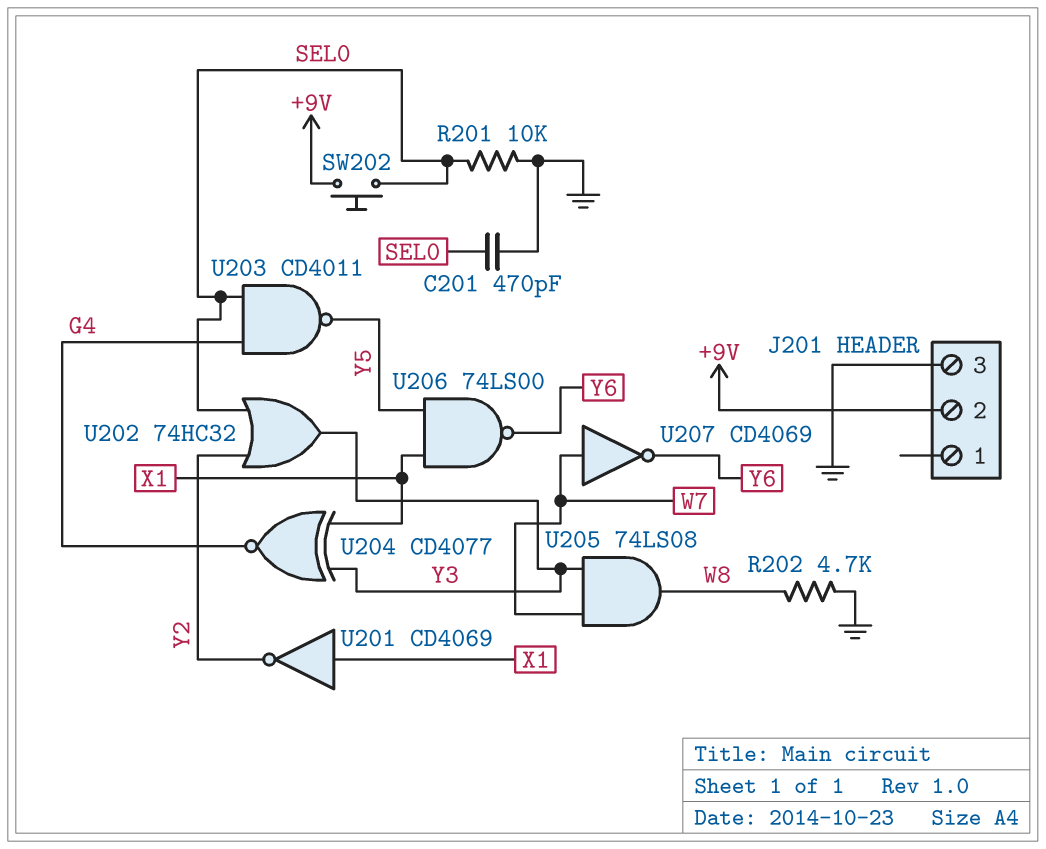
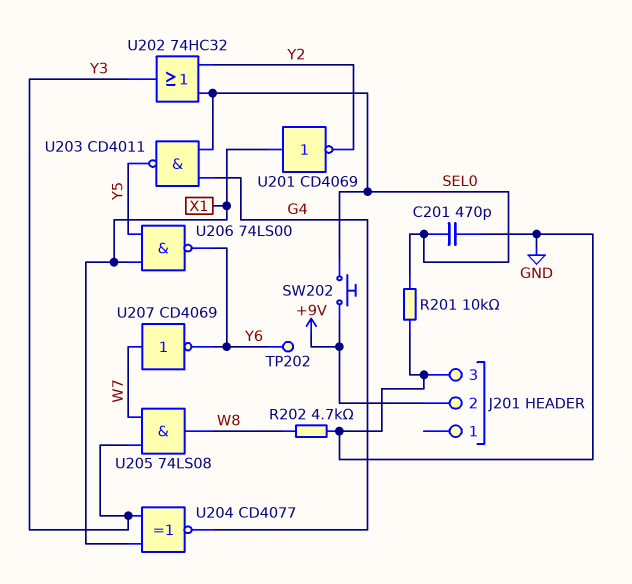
TP202: none -> test point (Y6)

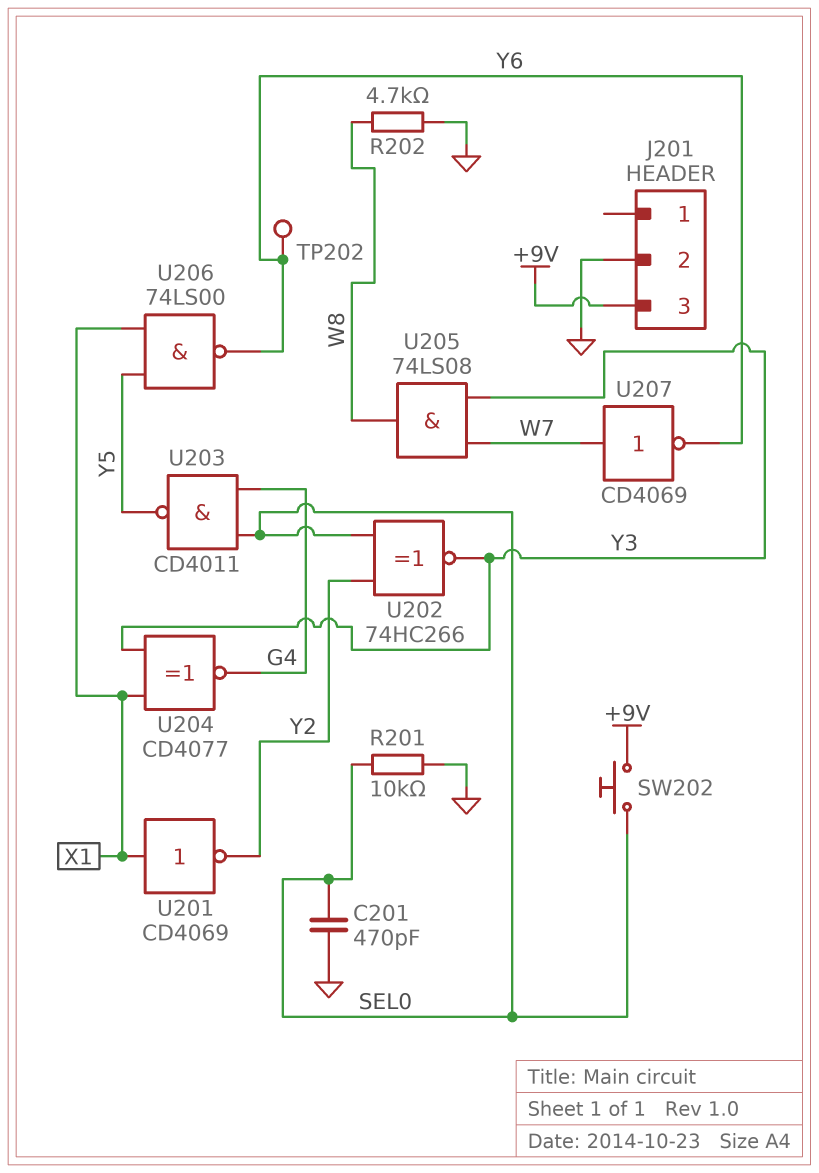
J201 pin 2: +9V -> GND
J201 pin 3: GND -> +9V
U202: OR 74HC32 (in SEL0, in Y2, out Y3) -> XNOR 74HC266 (in SEL0, in Y2, out Y3)

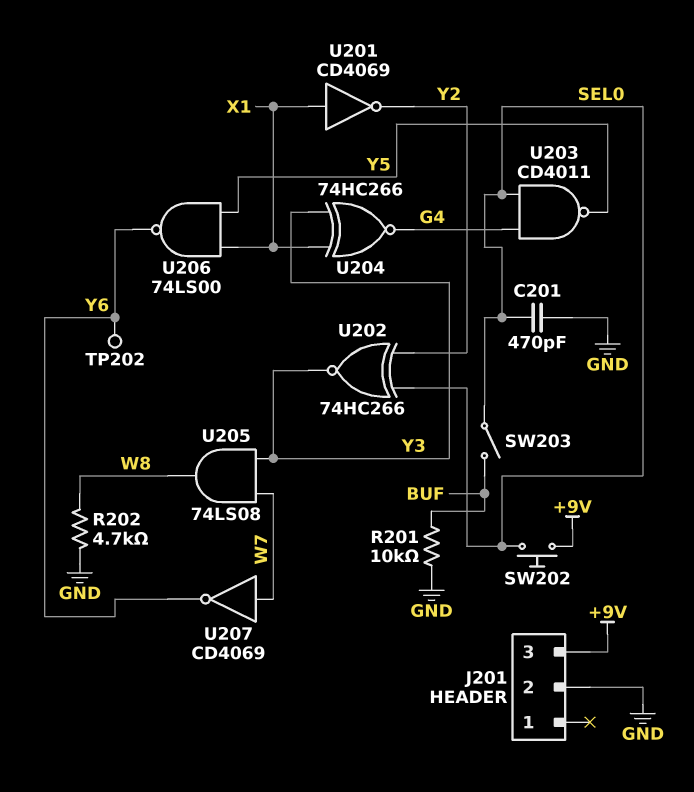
R201: 10k (GND, SEL0) -> 10k (BUF, GND)
SW203: none -> switch (BUF, SEL0)
U204: XNOR CD4077 (in X1, in Y3, out G4) -> XNOR 74HC266 (in X1, in Y3, out G4)

